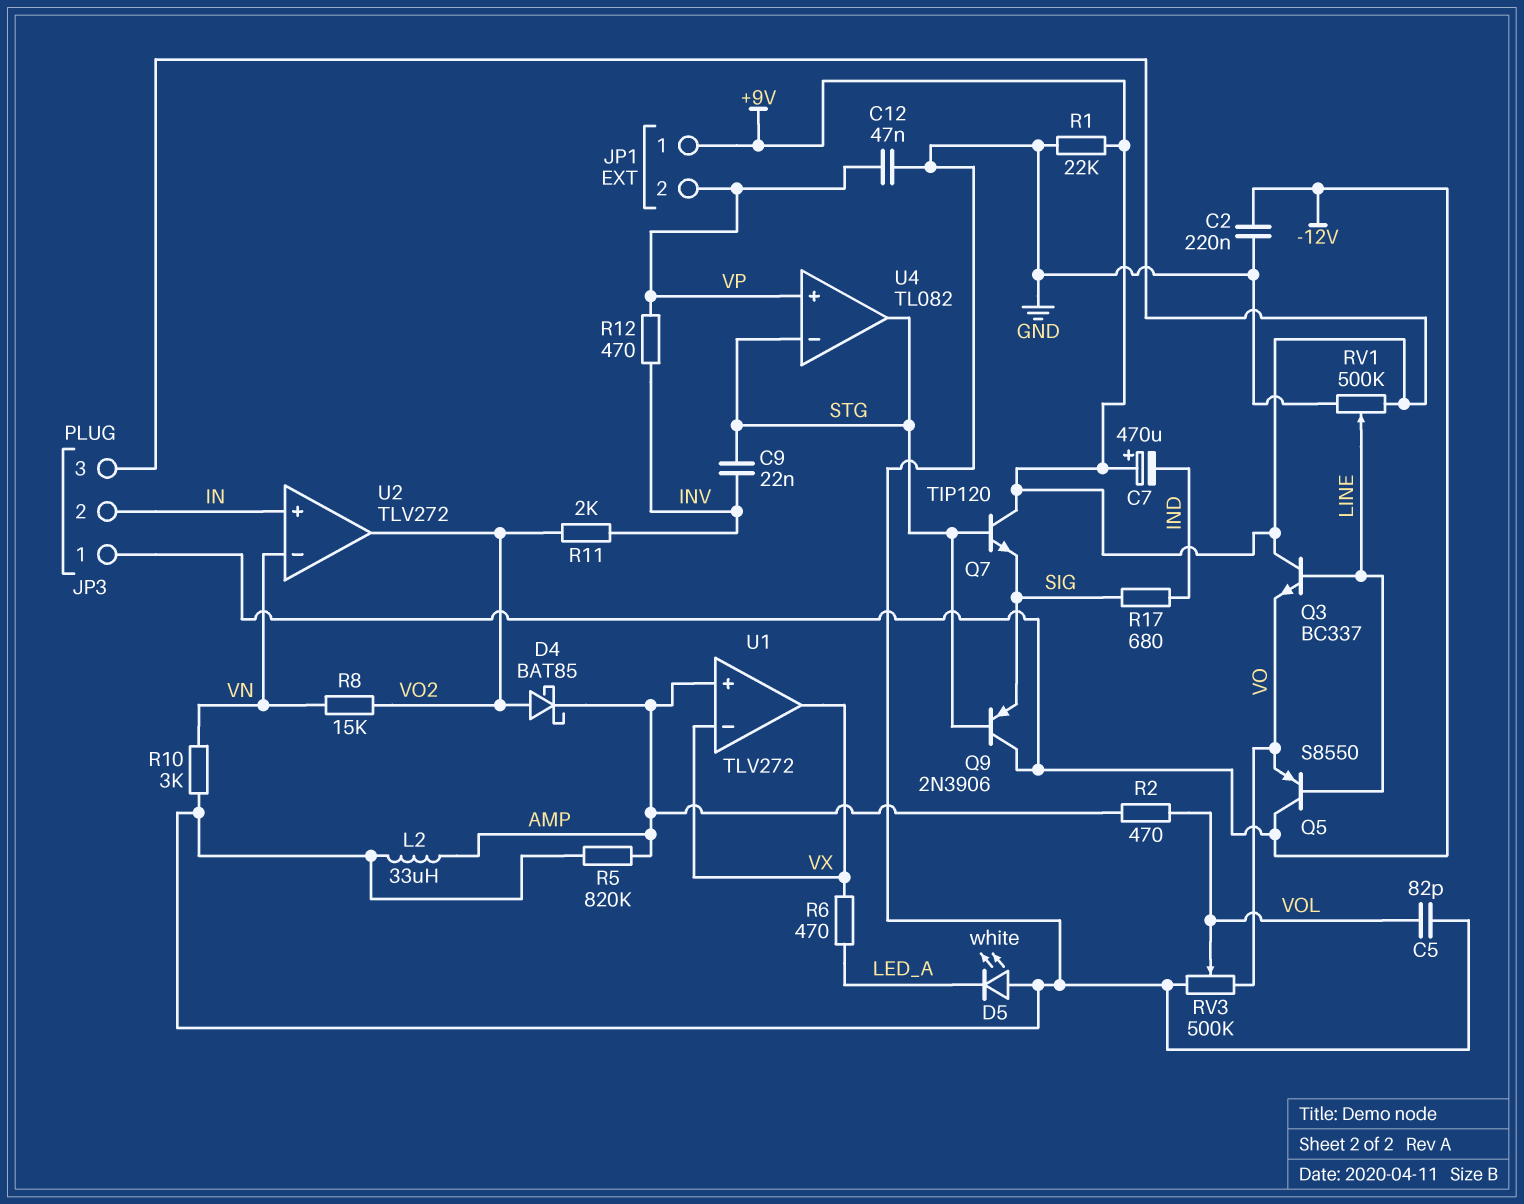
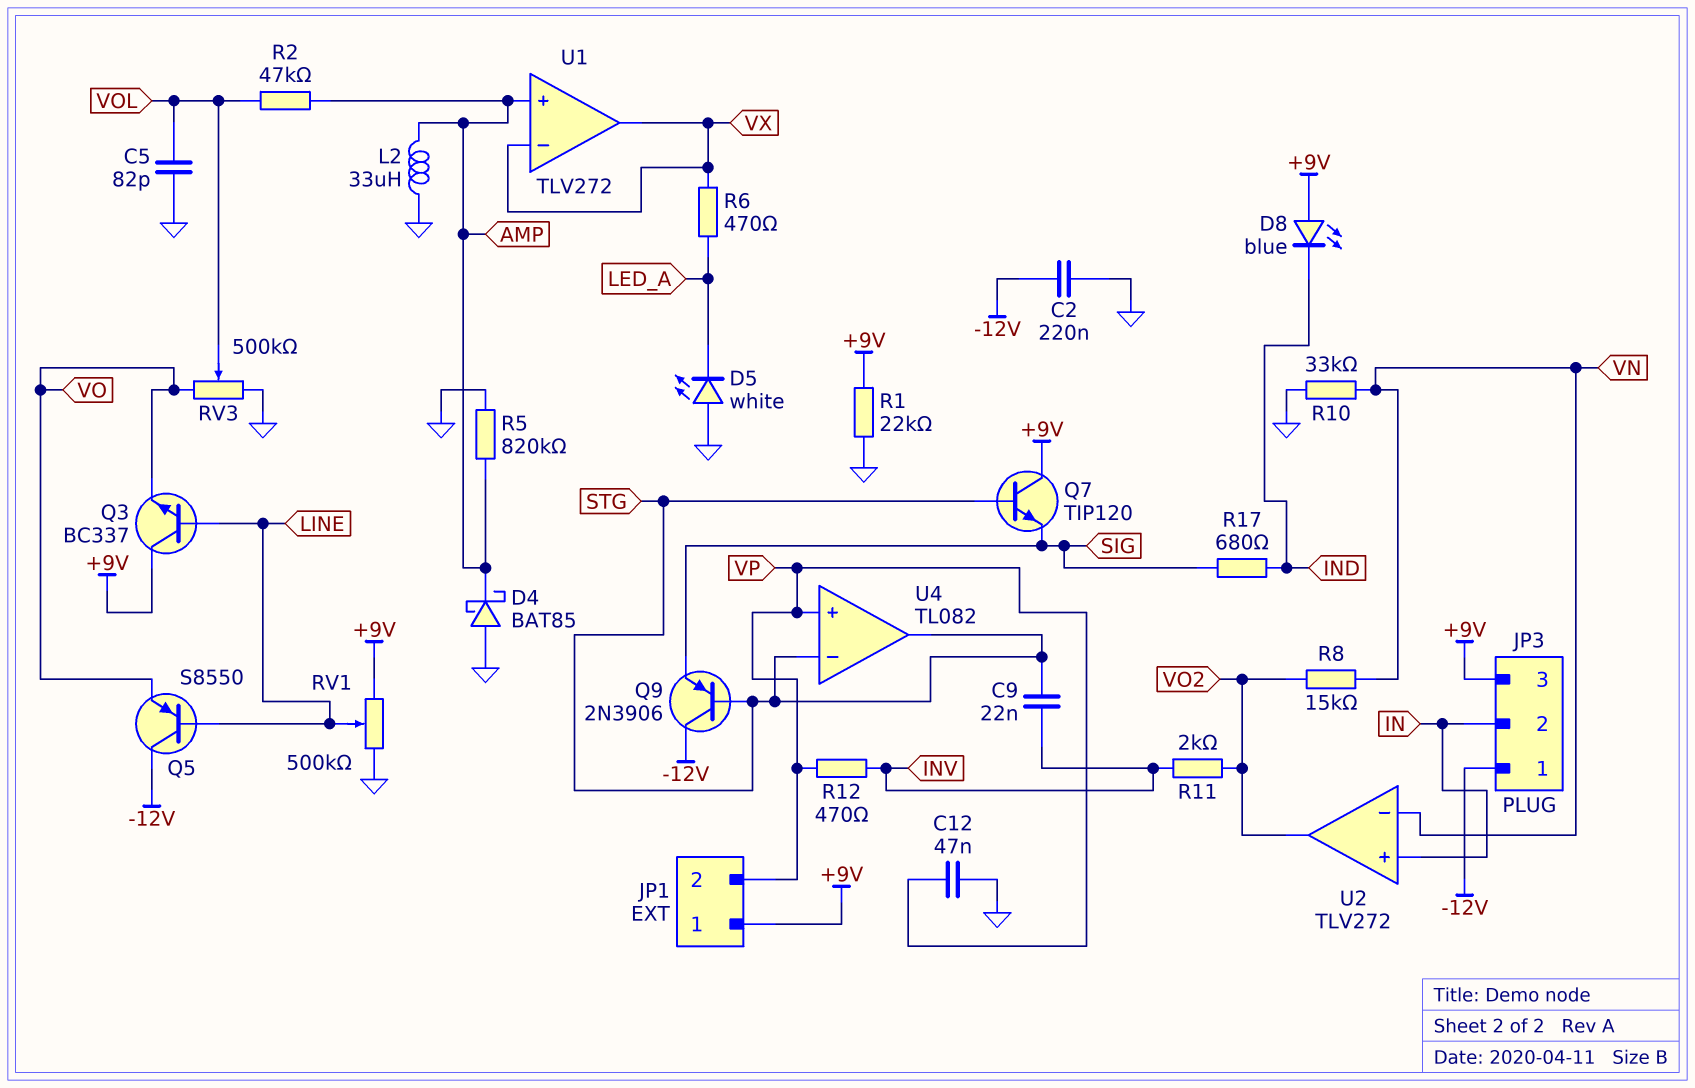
C7: 470uF (plus +9V, minus IND) -> none
D4: schottky BAT85 (A VO2, K AMP) -> schottky BAT85 (A GND, K AMP)
D8: none -> LED blue (A +9V, K IND)
R2: 470 (AMP, VOL) -> 47k (AMP, VOL)
R10: 3k (GND, VN) -> 33k (GND, VN)

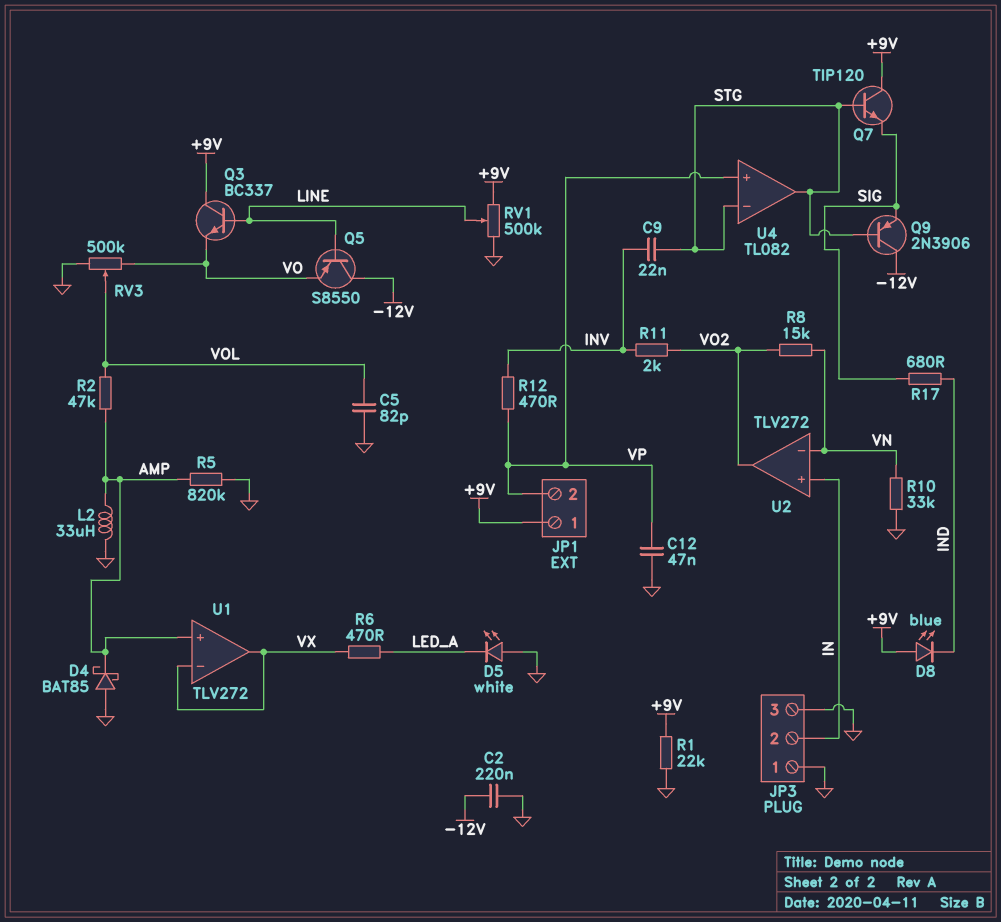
JP3 pin 1: -12V -> GND
JP3 pin 3: +9V -> GND

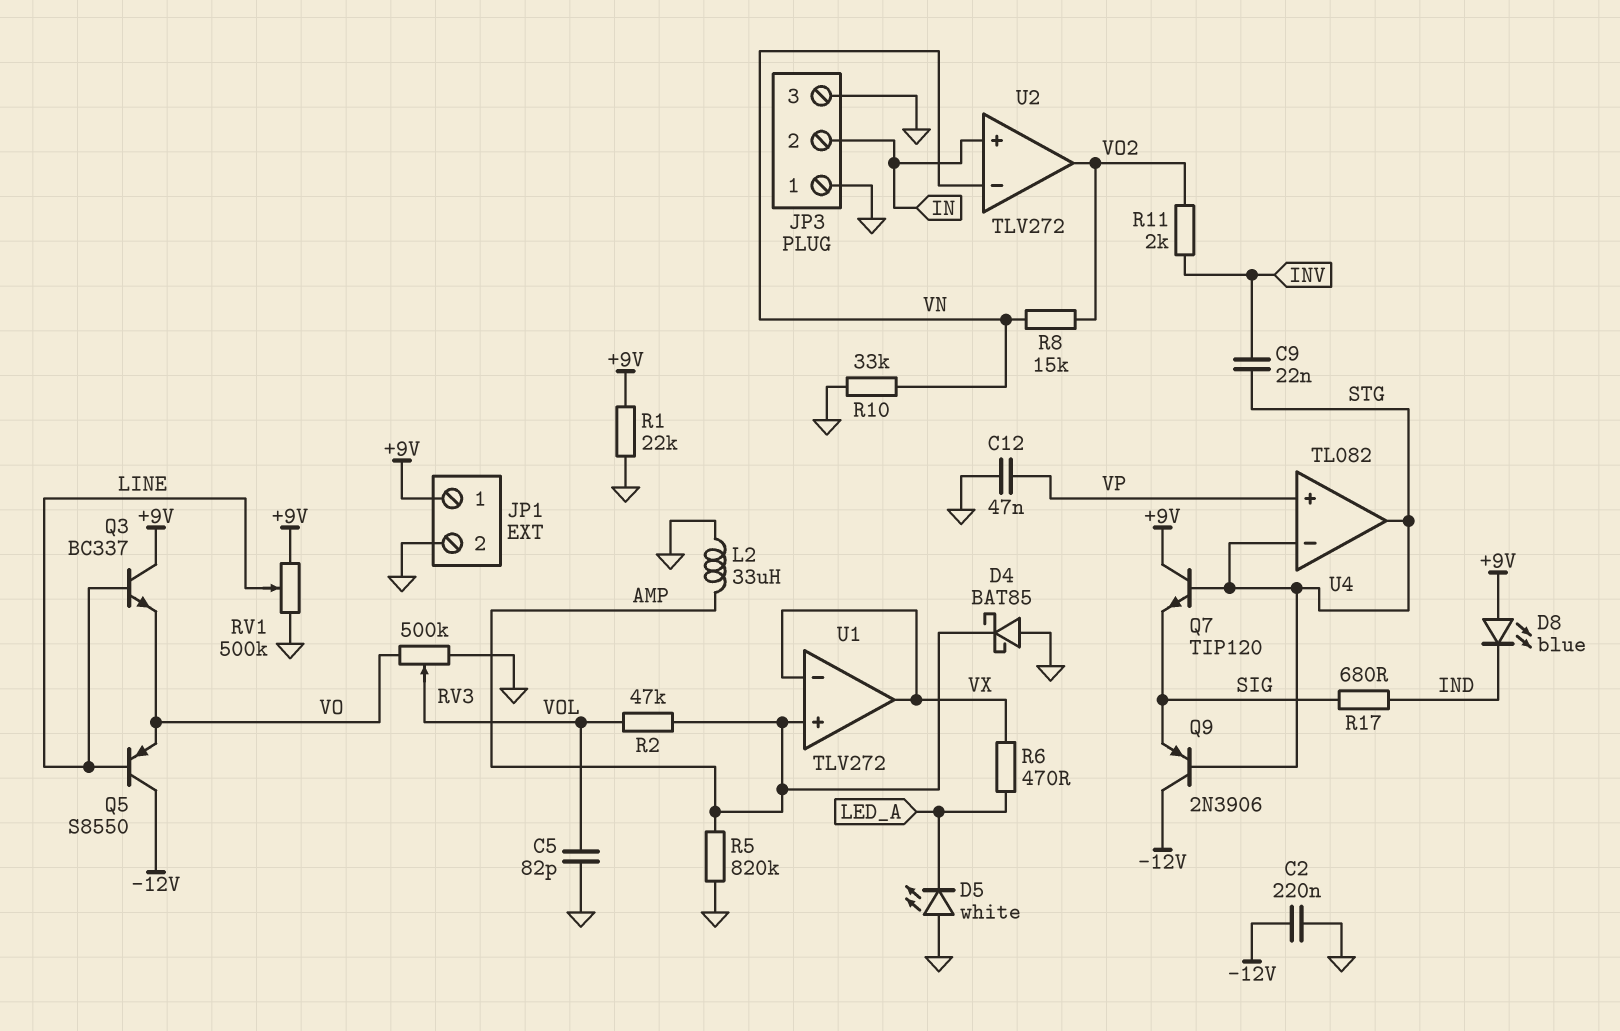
JP1 pin 2: VP -> GND
R12: 470 (INV, VP) -> none

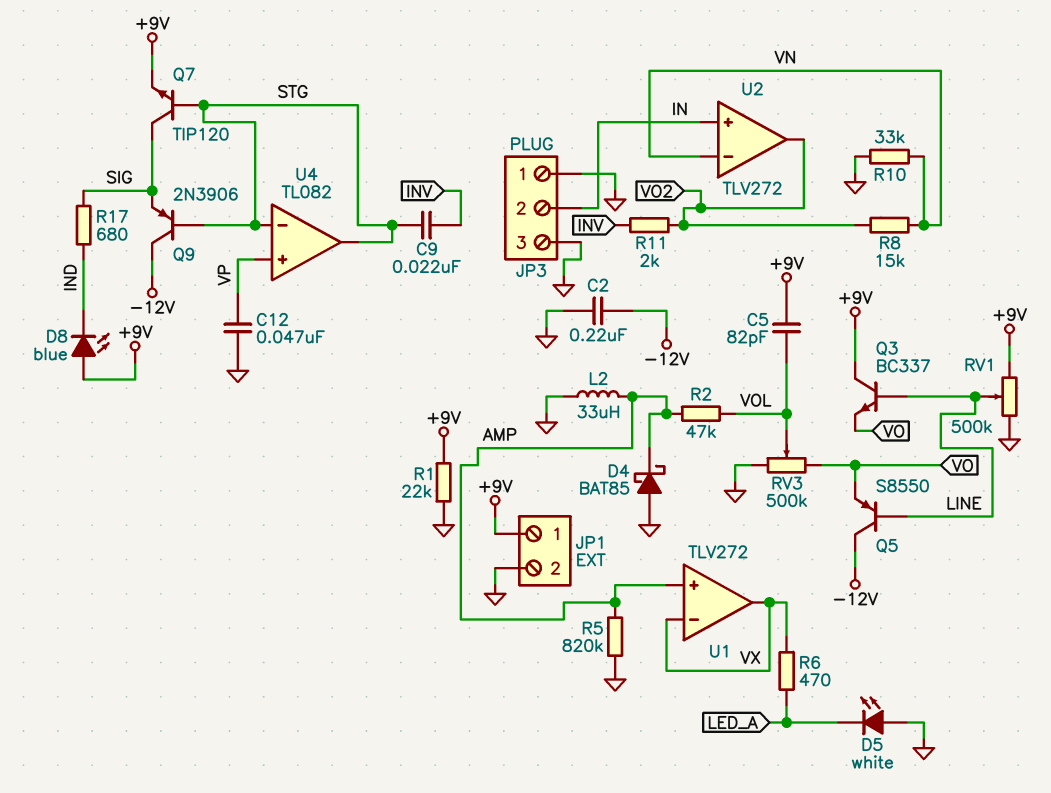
C5: 82pF (GND, VOL) -> 82pF (+9V, VOL)
Q7: NPN TIP120 (B STG, C +9V, E SIG) -> NPN TIP120 (B STG, C SIG, E +9V)

